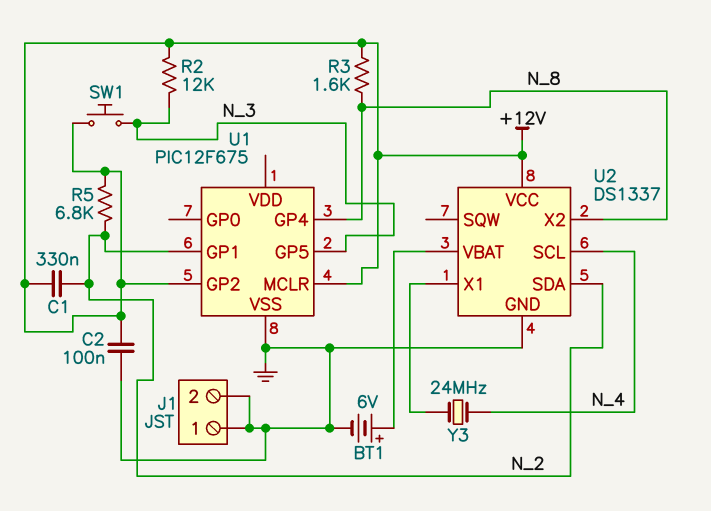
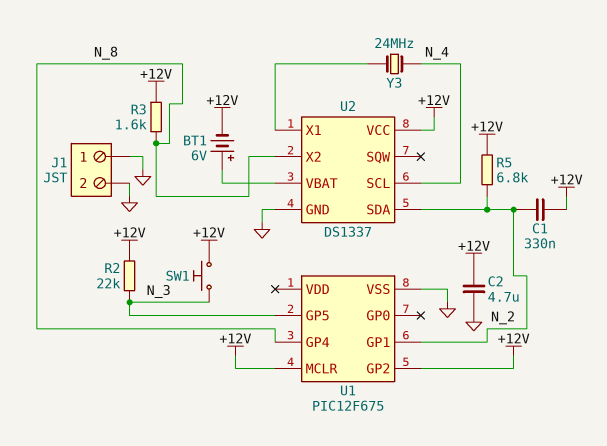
BT1: 6V (plus U2/VBAT, minus GND) -> 6V (plus U2/VBAT, minus +12V)
C2: 100nF (+12V, GND) -> 4.7uF (+12V, GND)
R2: 12k (+12V, N_3) -> 22k (+12V, N_3)

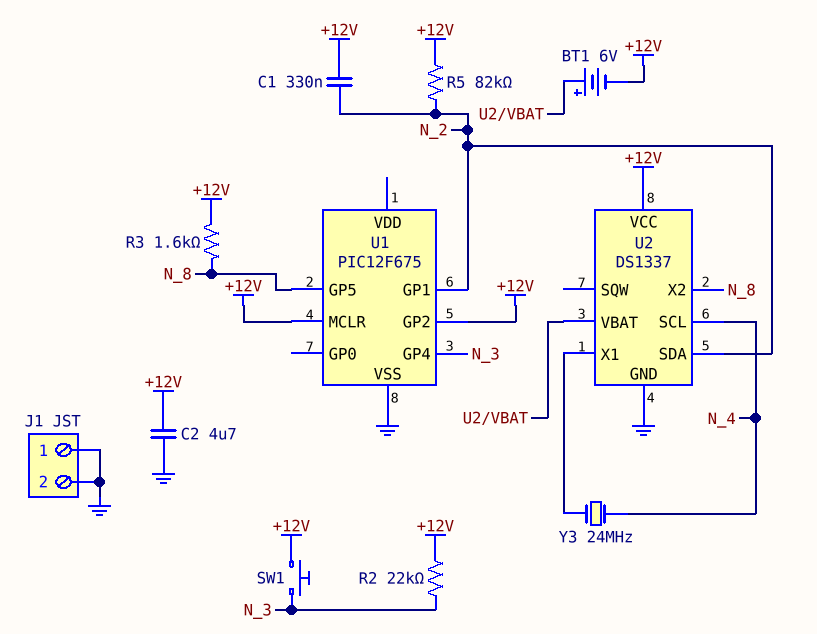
R5: 6.8k (+12V, N_2) -> 82k (+12V, N_2)
U1 pin GP4: N_8 -> N_3
U1 pin GP5: N_3 -> N_8

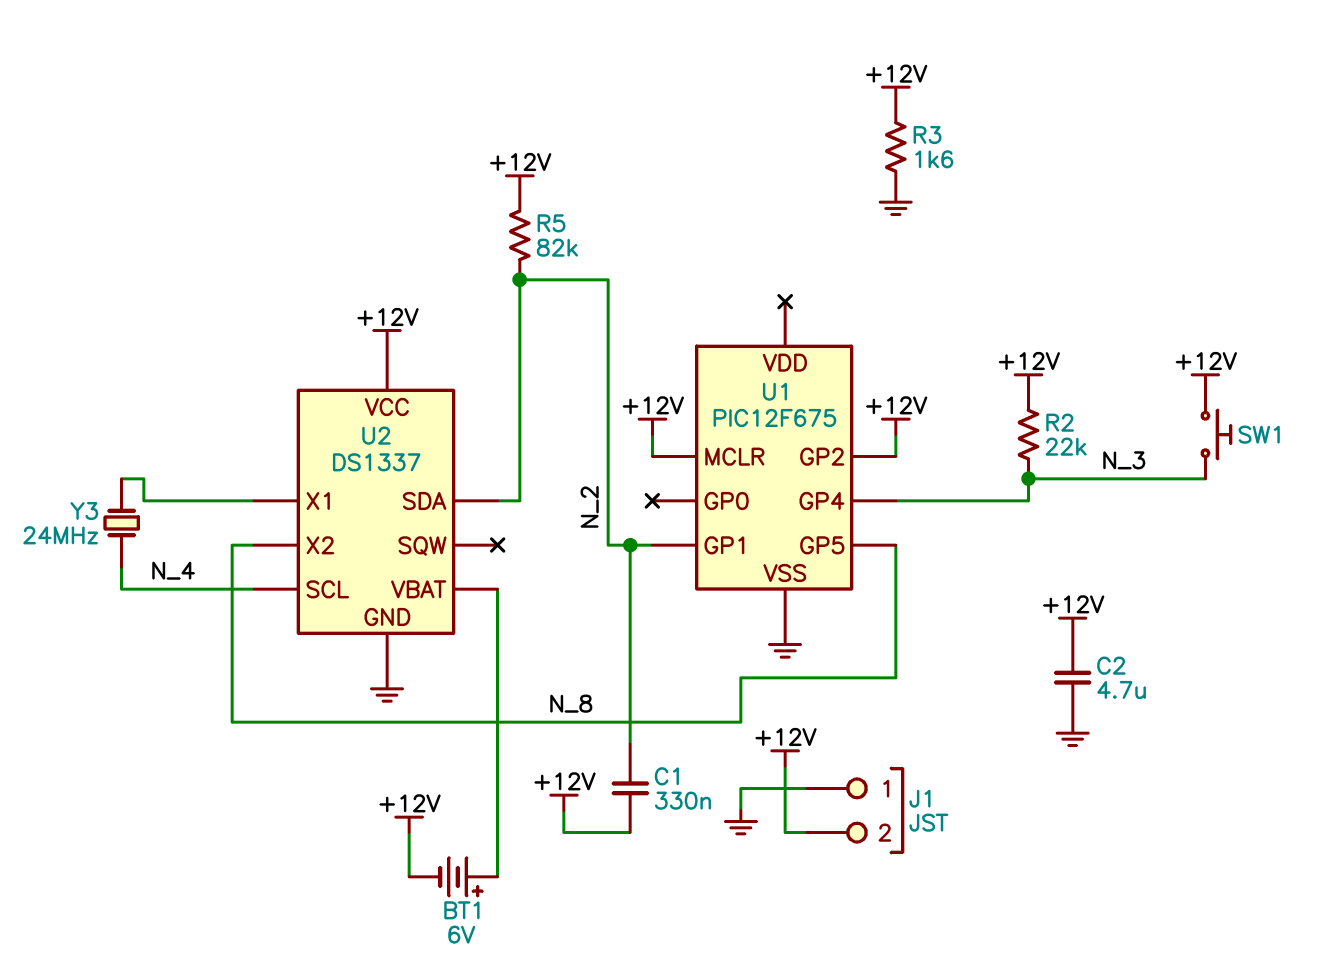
J1 pin 2: GND -> +12V
R3: 1.6k (+12V, N_8) -> 1.6k (+12V, GND)

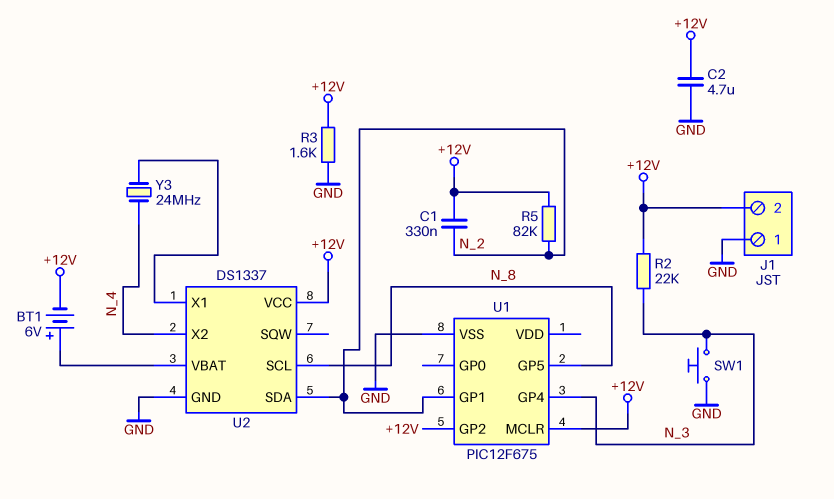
SW1: button (+12V, N_3) -> button (GND, N_3)
U2 pin SCL: N_4 -> N_8
U2 pin X2: N_8 -> N_4

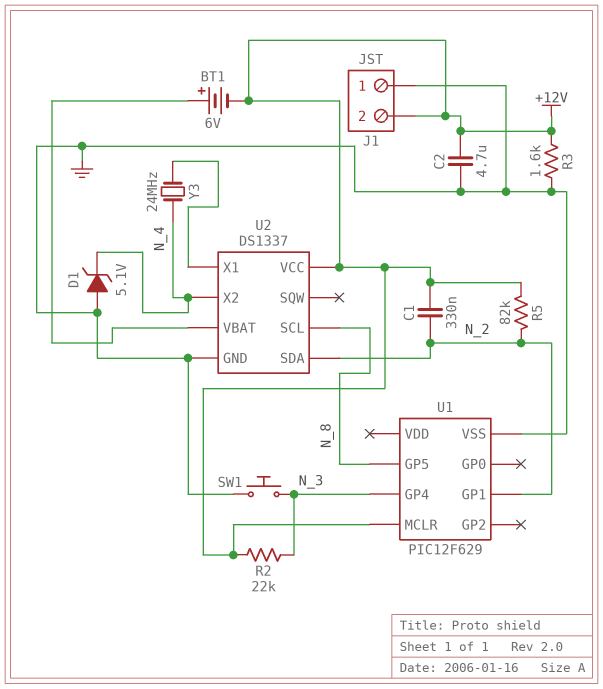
D1: none -> zener 5.1V (A GND, K N_4)
U1: PIC12F675 -> PIC12F629
U1 pin GP2: +12V -> none

